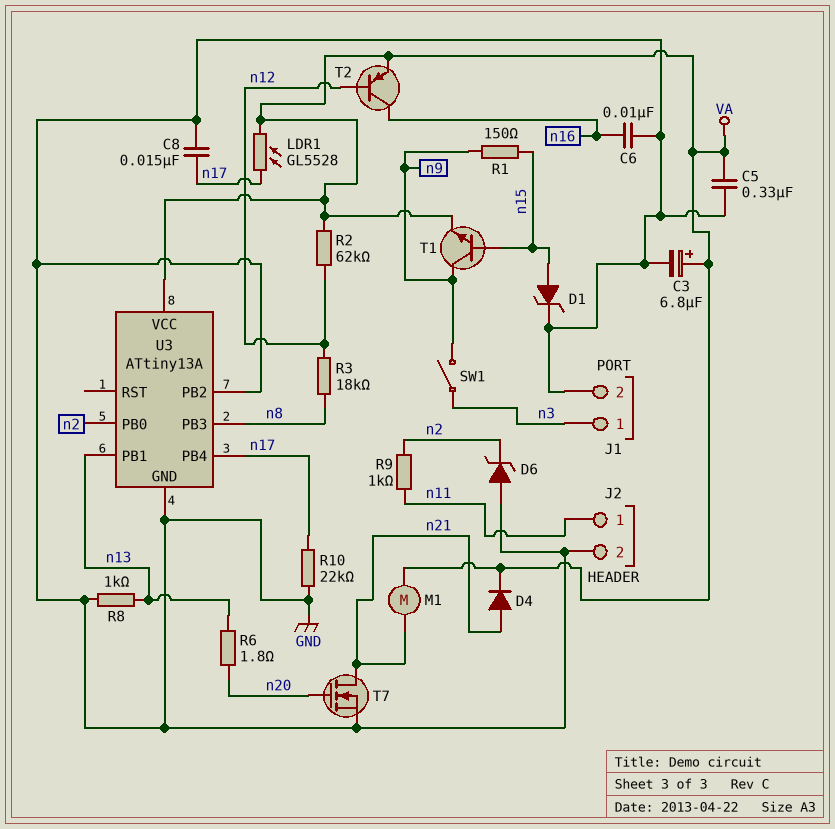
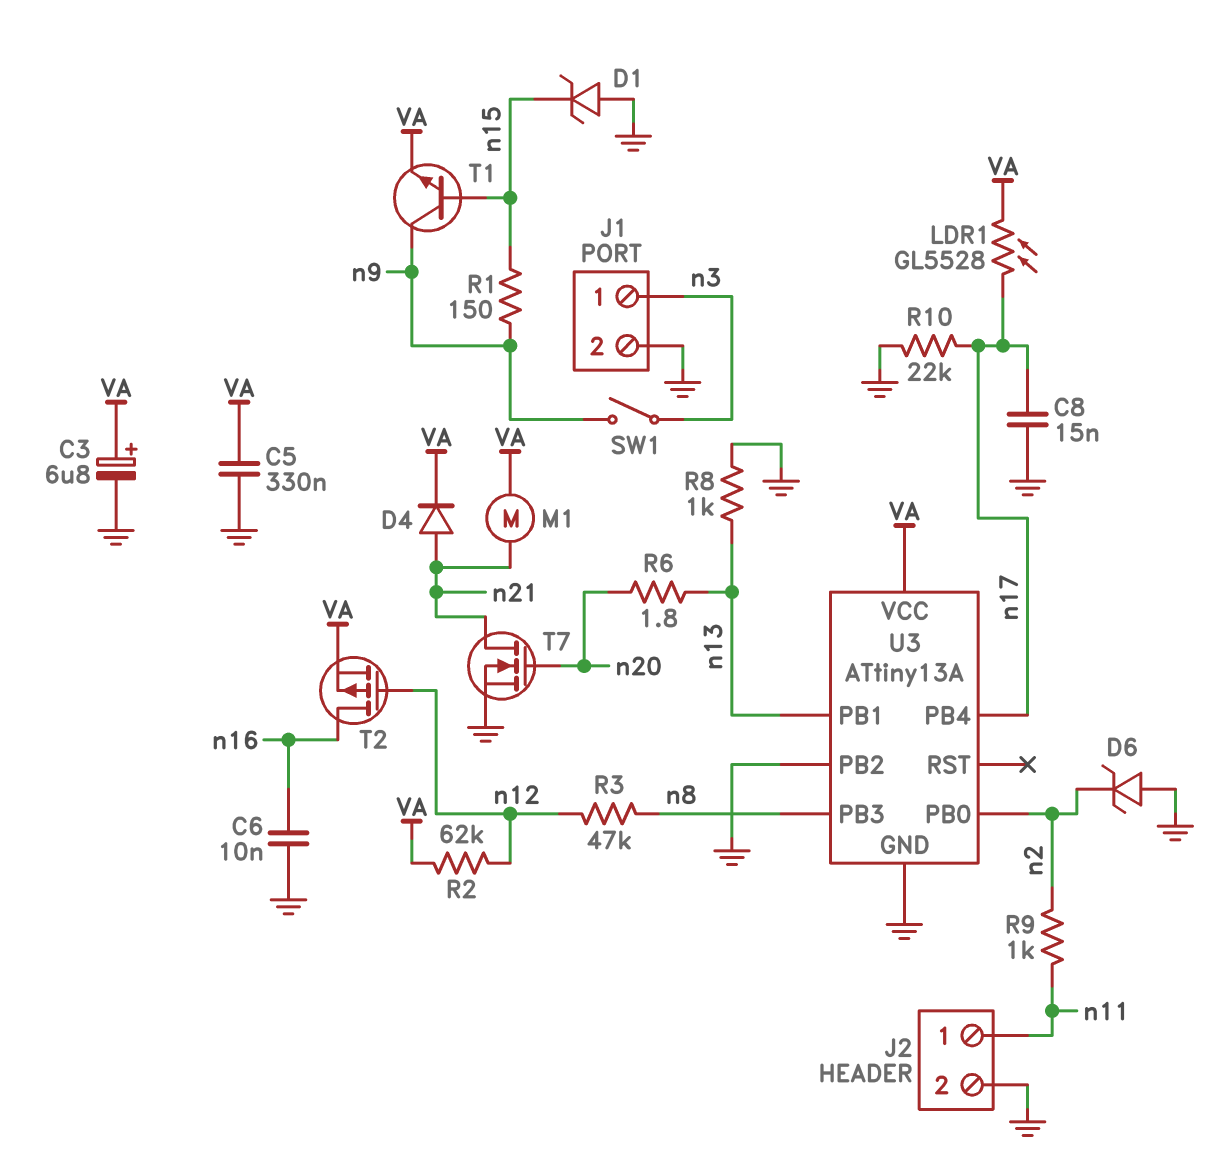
D1: zener (A n15, K GND) -> zener (A GND, K n15)
R3: 18k (n8, n12) -> 47k (n8, n12)
T2: PNP (B n12, C n16, E VA) -> PMOS (G n12, D n16, S VA)

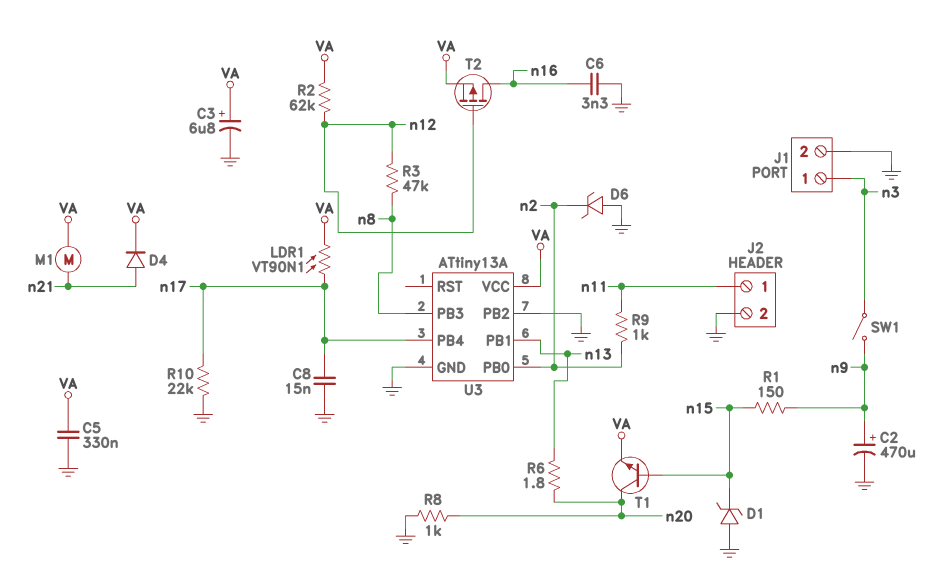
C2: none -> 470uF (plus n9, minus GND)
C6: 10nF (GND, n16) -> 3.3nF (GND, n16)
LDR1: GL5528 (VA, n17) -> VT90N1 (VA, n17)
R8: 1k (GND, n13) -> 1k (GND, n20)
T1: NPN (B n15, C n9, E VA) -> NPN (B n15, C n20, E VA)
T7: NMOS (G n20, D n21, S GND) -> none

